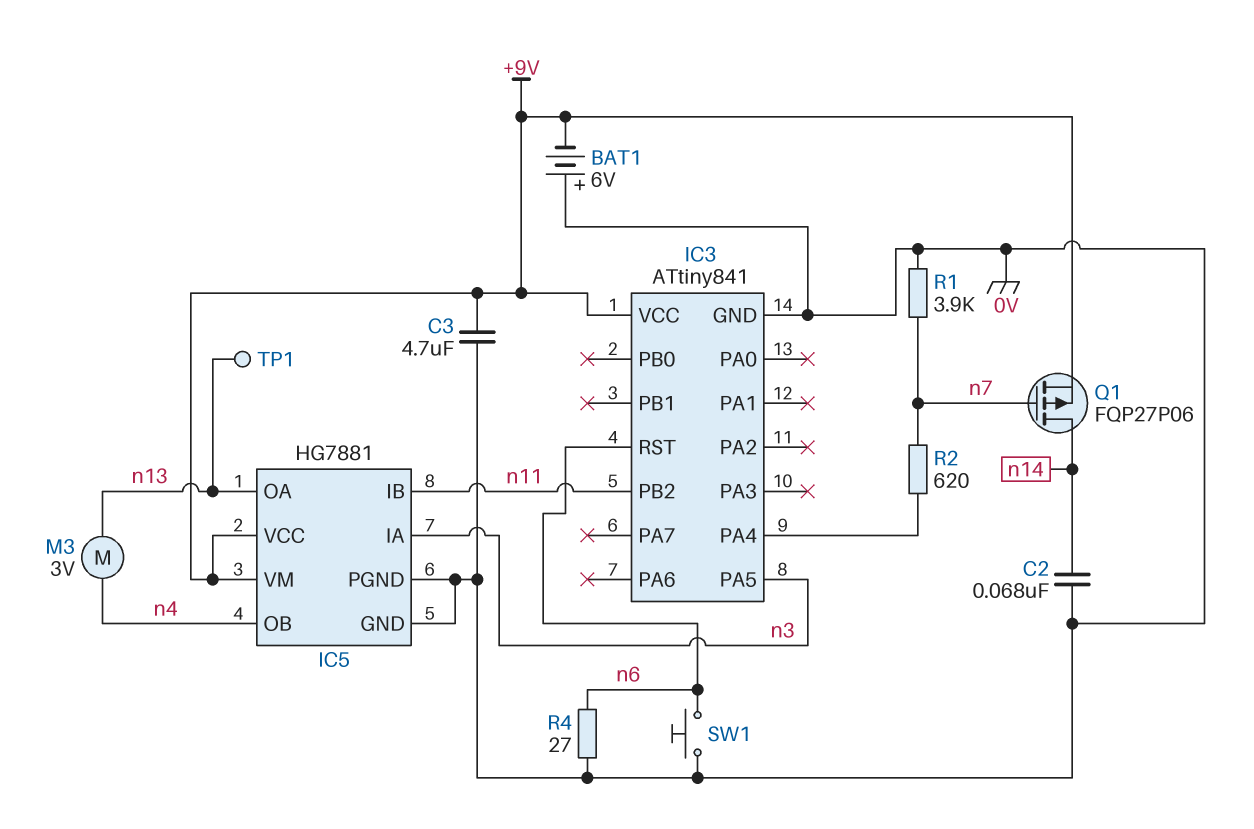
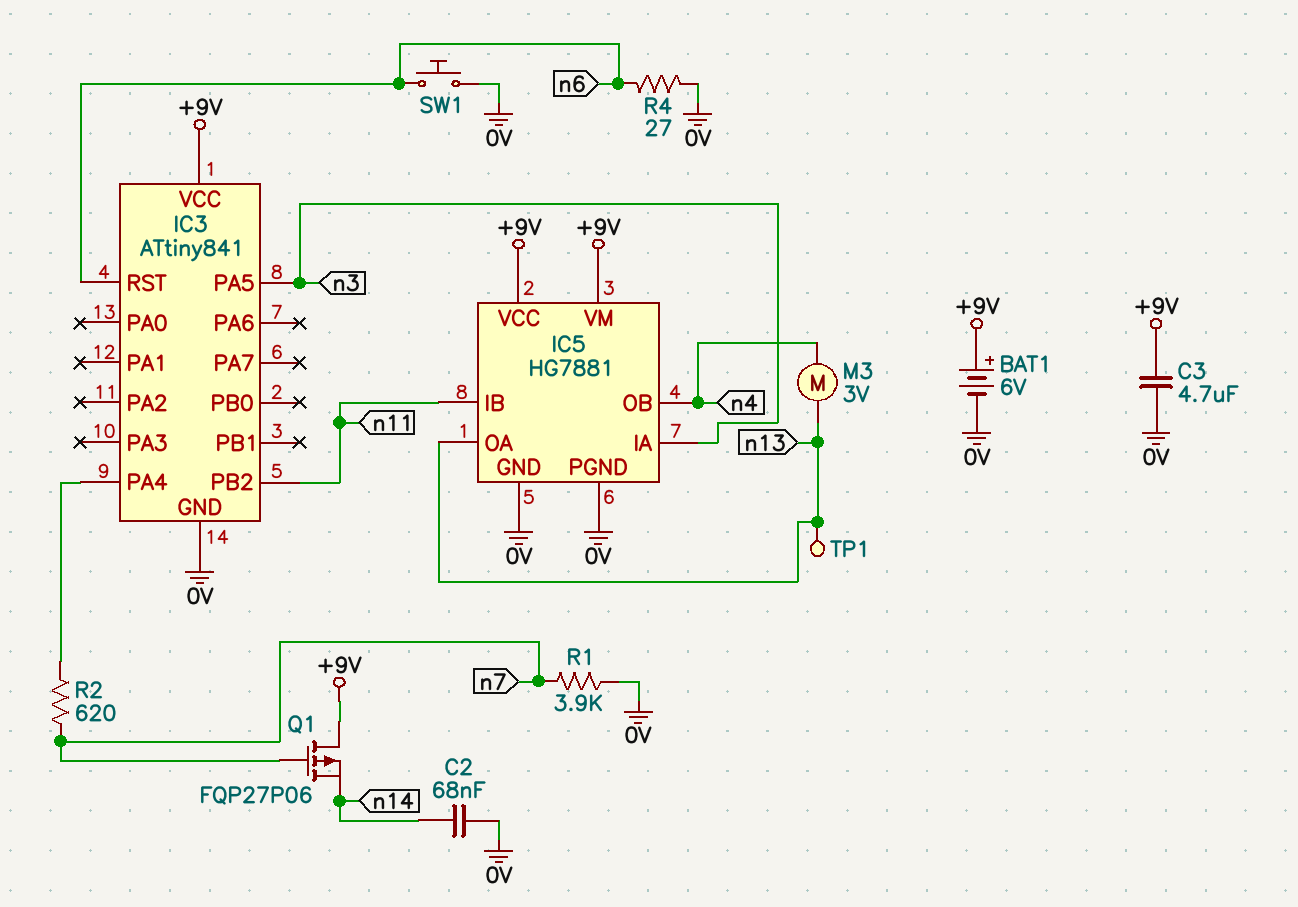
BAT1: 6V (plus 0V, minus +9V) -> 6V (plus +9V, minus 0V)
Q1: PMOS FQP27P06 (G n7, D n14, S +9V) -> PMOS FQP27P06 (G n7, D +9V, S n14)

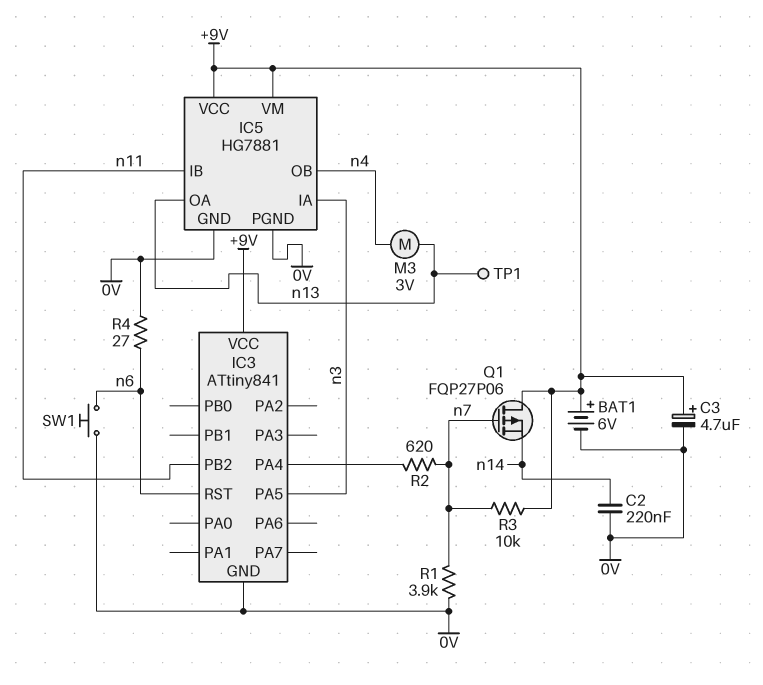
C2: 68nF (0V, n14) -> 220nF (0V, n14)
C3: 4.7uF (+9V, 0V) -> 4.7uF (plus +9V, minus 0V)
R3: none -> 10k (+9V, n7)

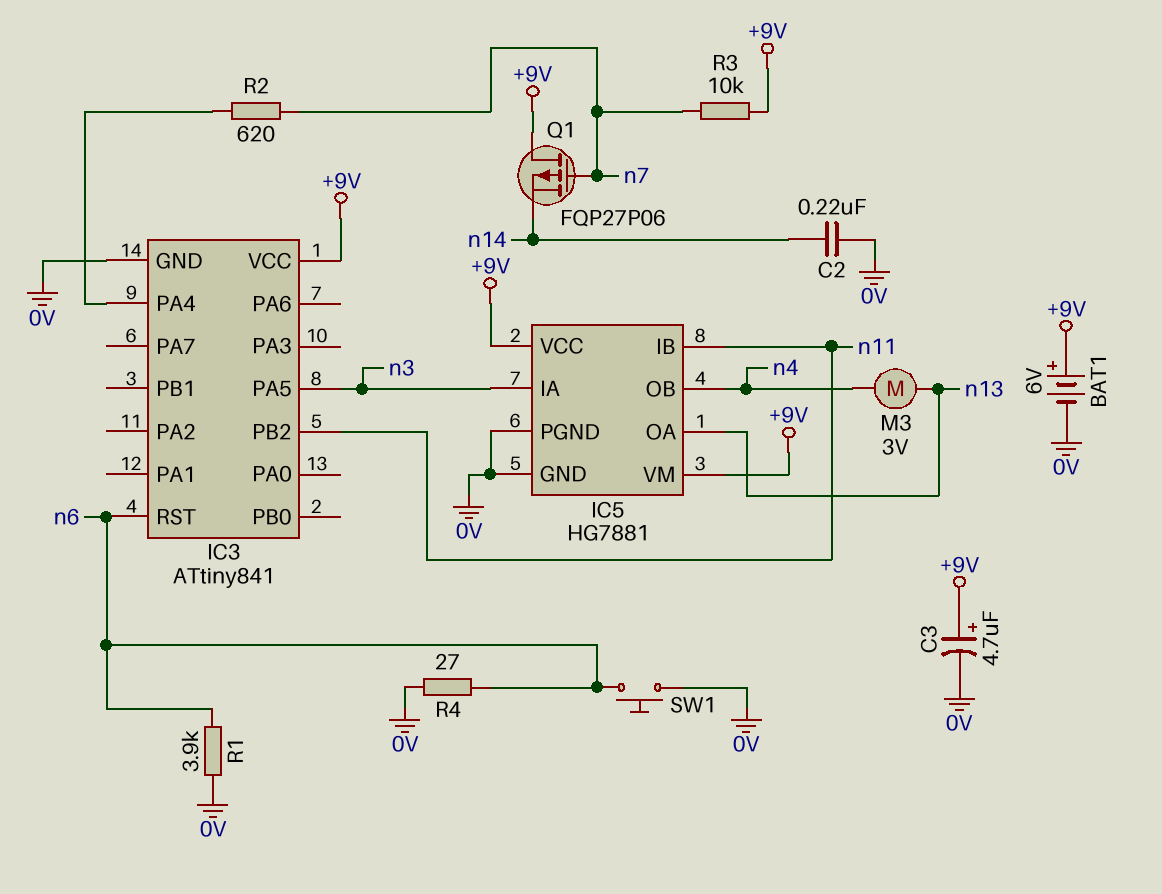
R1: 3.9k (0V, n7) -> 3.9k (0V, n6)
TP1: test point (n13) -> none

